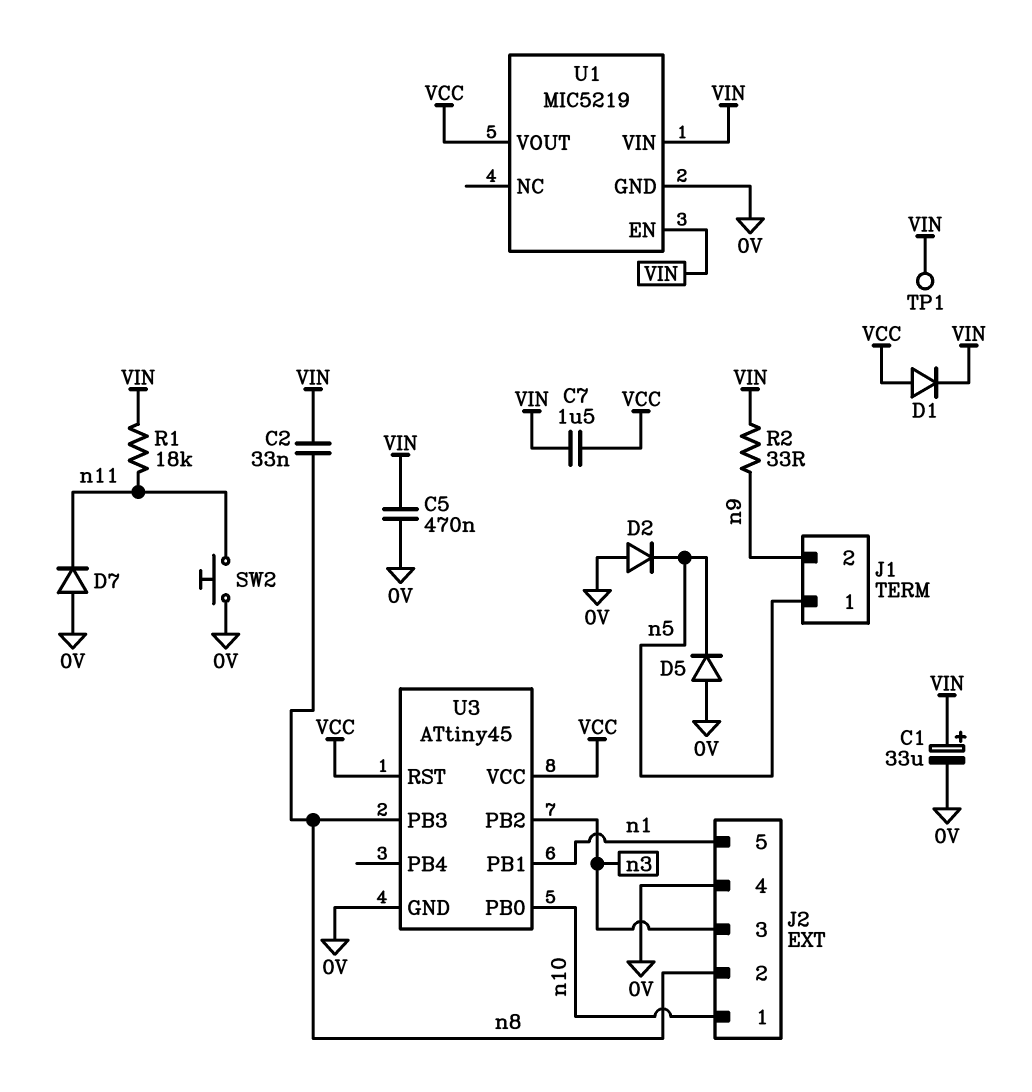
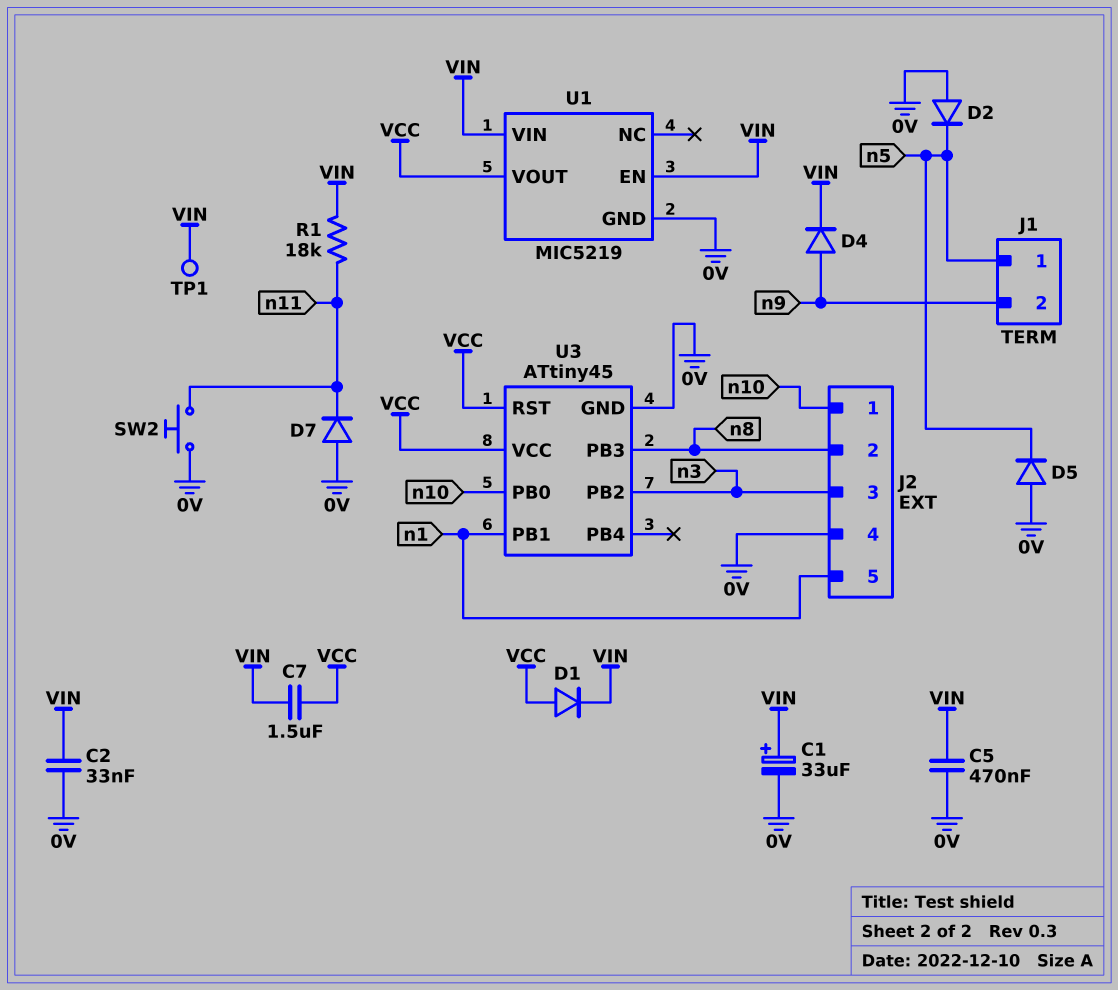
C2: 33nF (VIN, n8) -> 33nF (0V, VIN)
D4: none -> diode (A n9, K VIN)
R2: 33 (VIN, n9) -> none

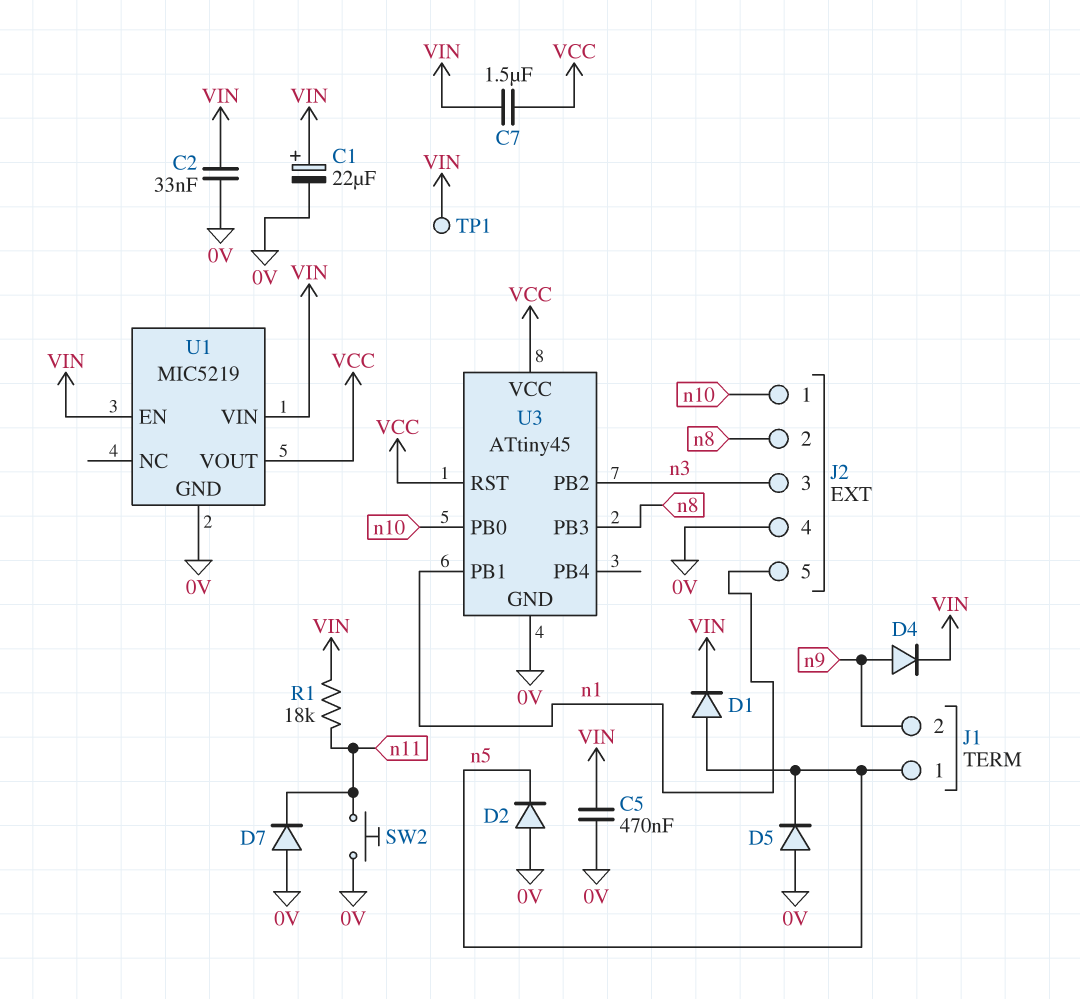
C1: 33uF (plus VIN, minus 0V) -> 22uF (plus VIN, minus 0V)
D1: diode (A VCC, K VIN) -> diode (A n5, K VIN)

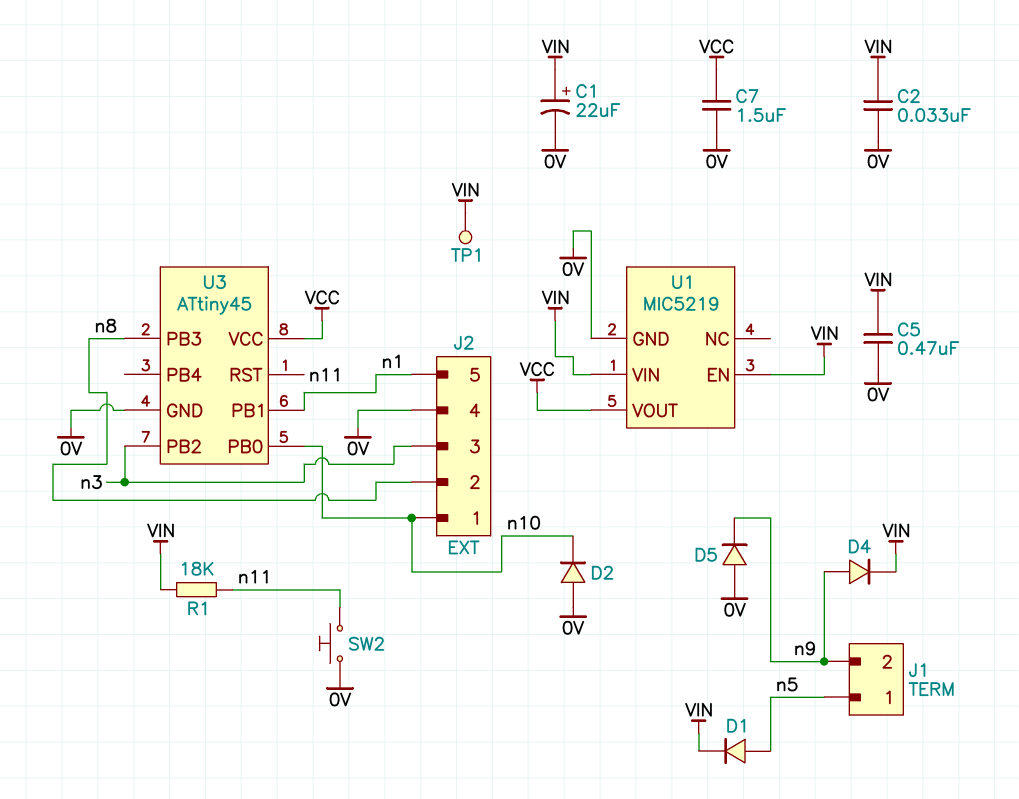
C7: 1.5uF (VCC, VIN) -> 1.5uF (0V, VCC)
D2: diode (A 0V, K n5) -> diode (A 0V, K n10)
D5: diode (A 0V, K n5) -> diode (A 0V, K n9)
D7: diode (A 0V, K n11) -> none
U3 pin RST: VCC -> n11

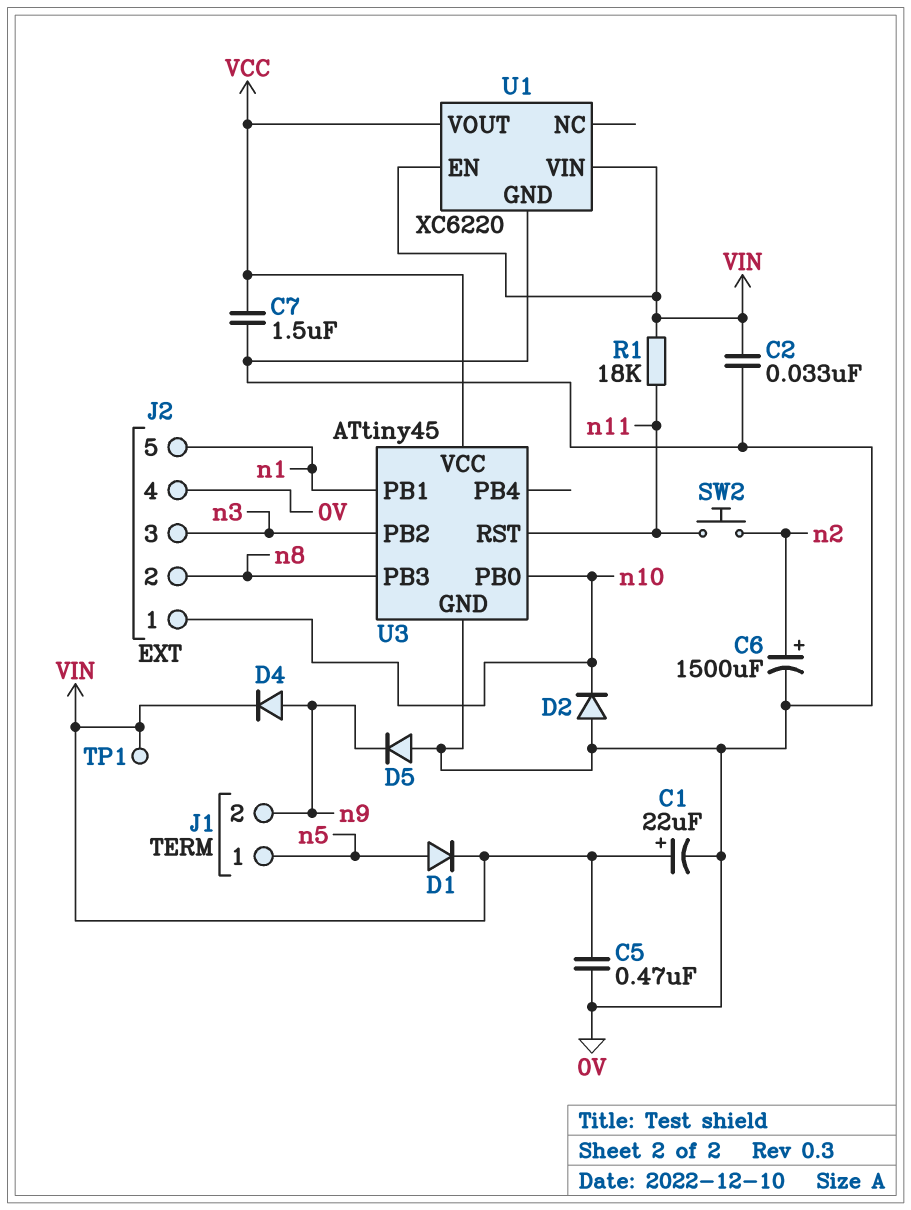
C6: none -> 1500uF (plus n2, minus 0V)
SW2: button (0V, n11) -> button (n2, n11)
U1: MIC5219 -> XC6220

